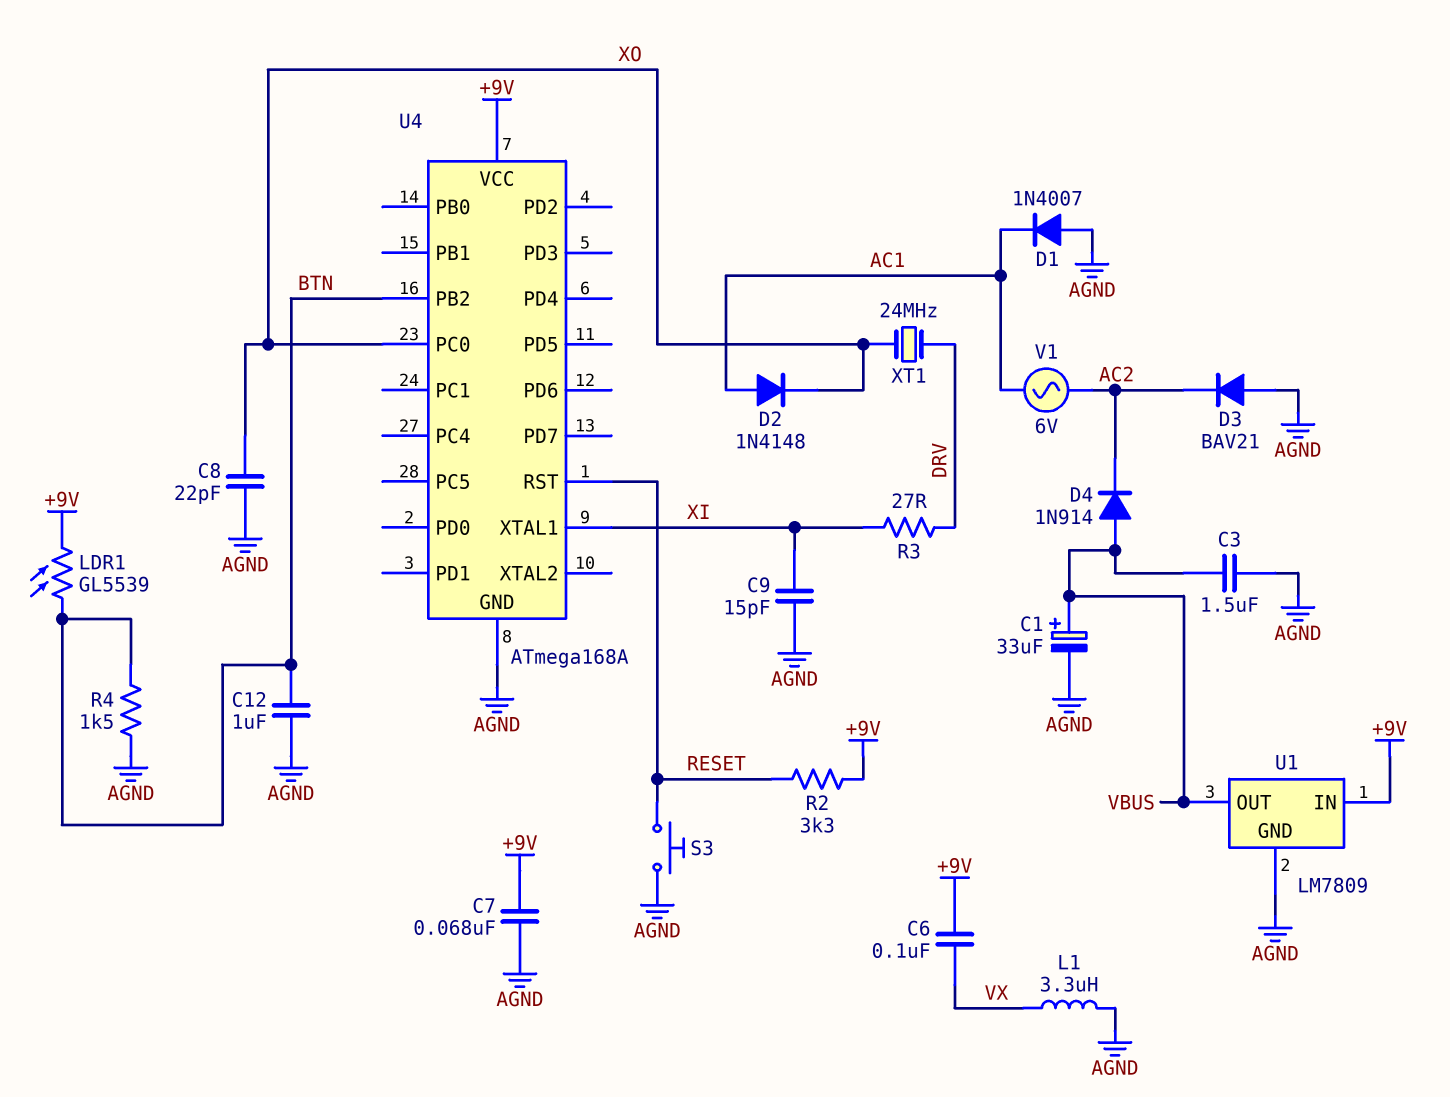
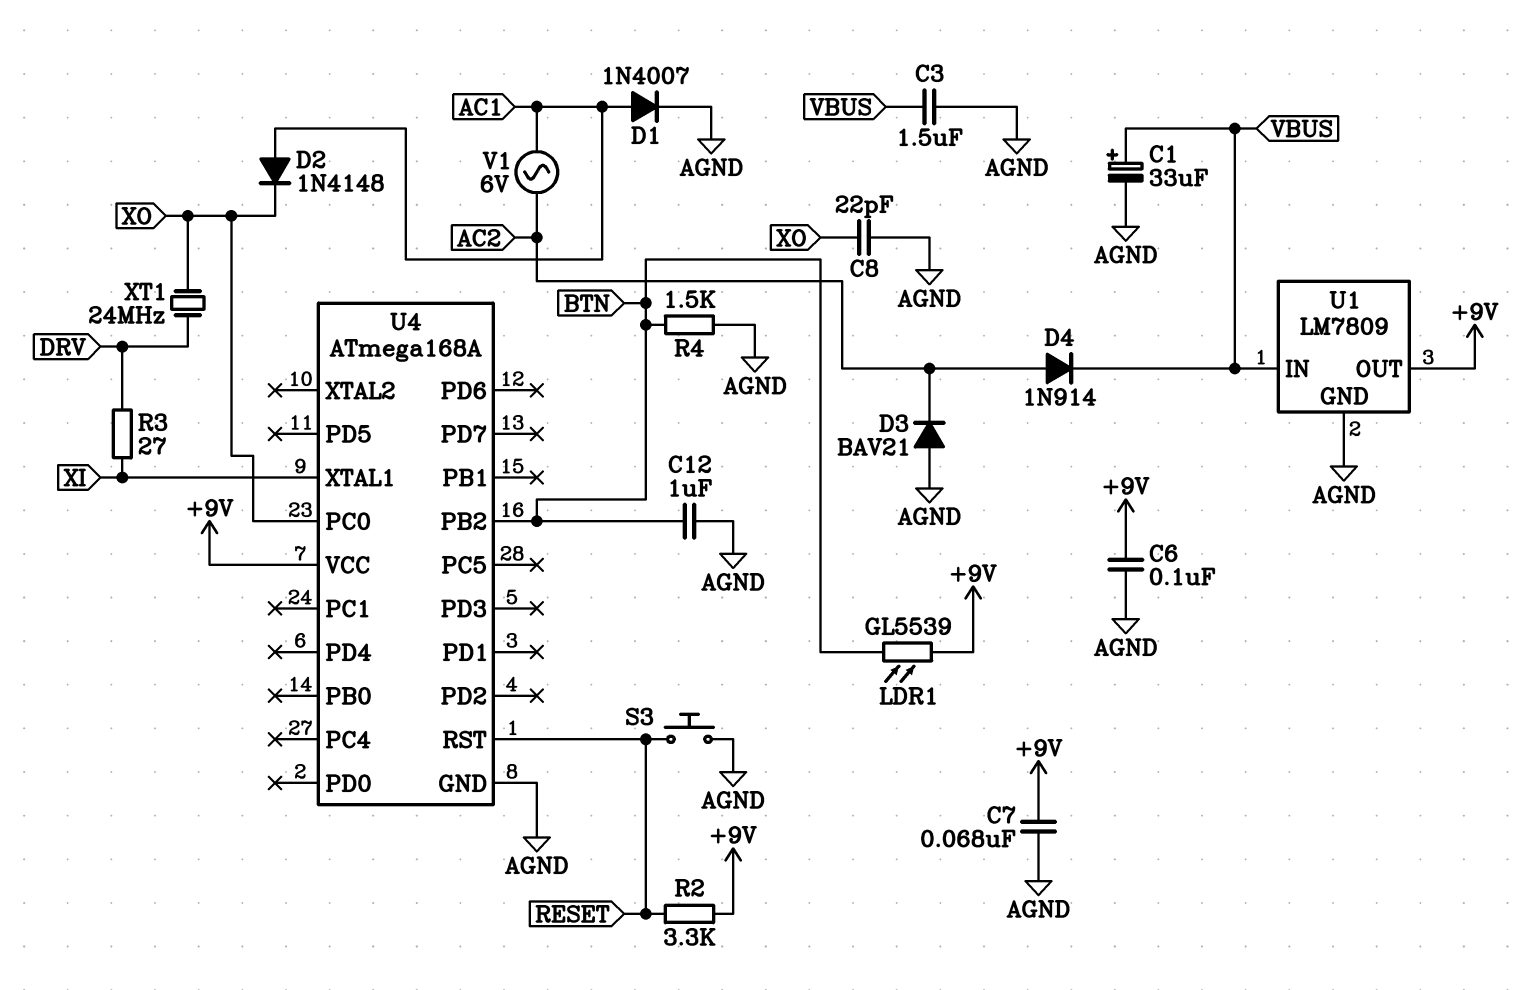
C6: 100nF (+9V, VX) -> 100nF (+9V, AGND)
C9: 15pF (AGND, XI) -> none
D1: diode 1N4007 (A AGND, K AC1) -> diode 1N4007 (A AC1, K AGND)
D4: diode 1N914 (A VBUS, K AC2) -> diode 1N914 (A AC2, K VBUS)
L1: 3.3uH (AGND, VX) -> none
U1 pin IN: +9V -> VBUS
U1 pin OUT: VBUS -> +9V

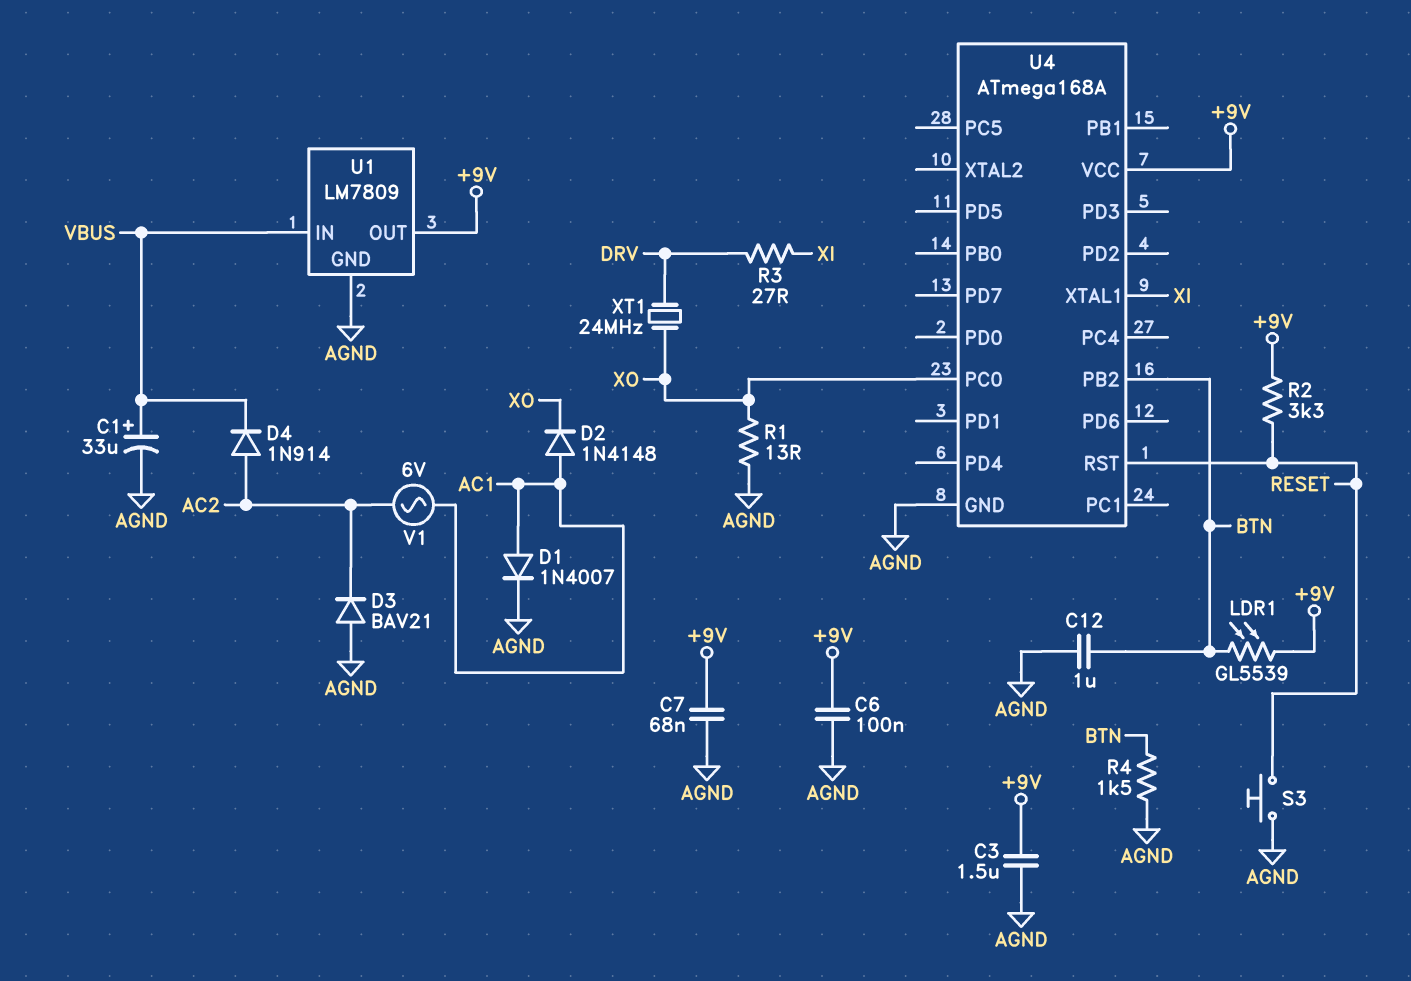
C3: 1.5uF (AGND, VBUS) -> 1.5uF (+9V, AGND)
C8: 22pF (AGND, XO) -> none
R1: none -> 13 (AGND, XO)

